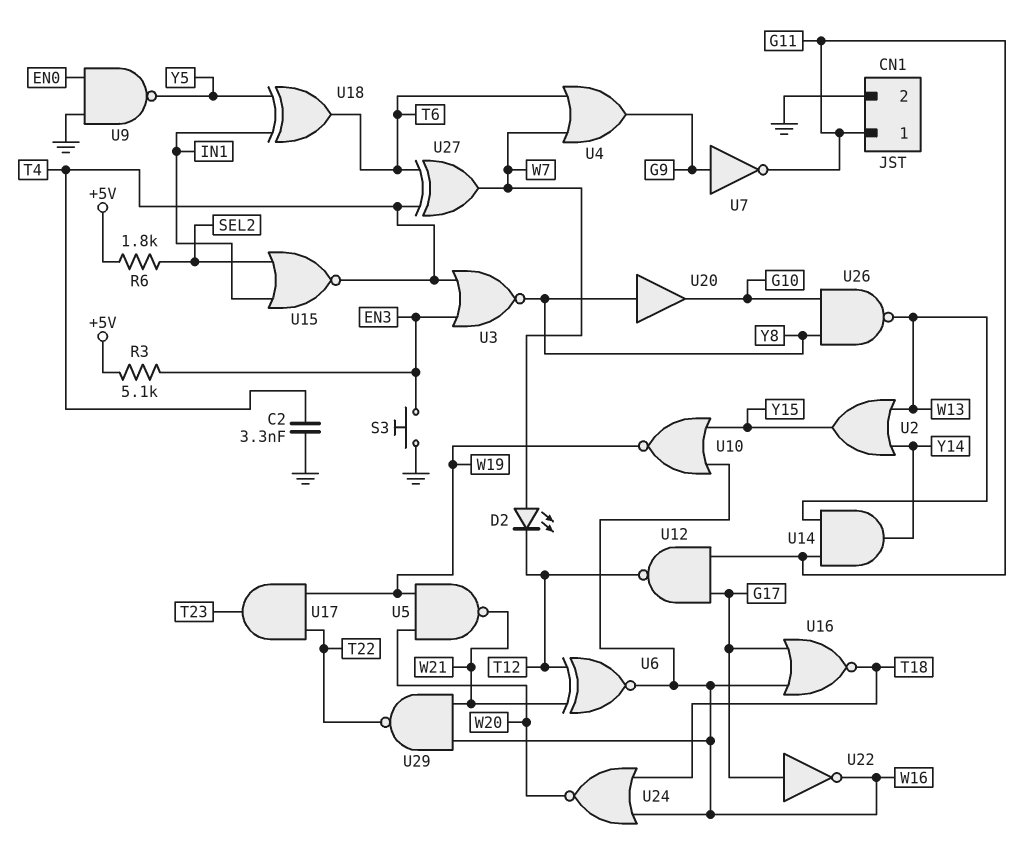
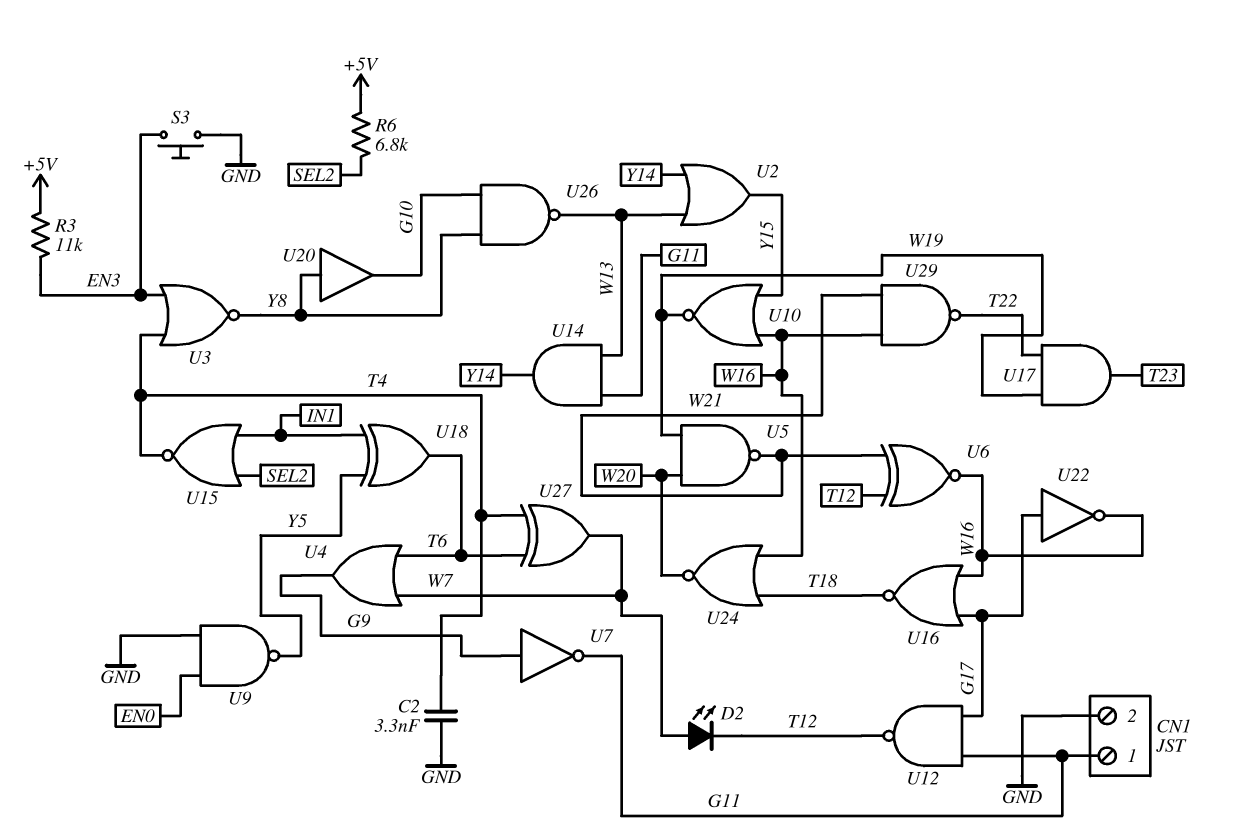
R3: 5.1k (+5V, EN3) -> 11k (+5V, EN3)
R6: 1.8k (+5V, SEL2) -> 6.8k (+5V, SEL2)

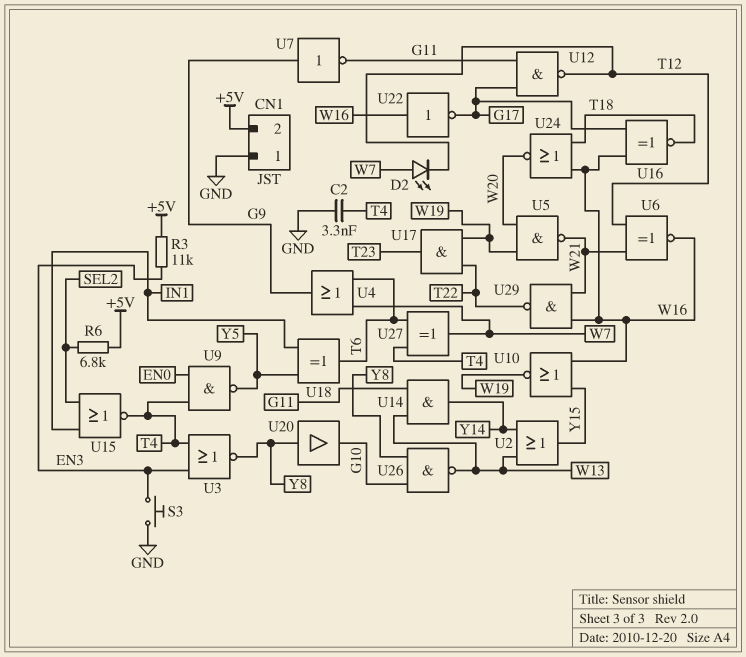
CN1 pin 1: G11 -> GND
CN1 pin 2: GND -> +5V
U9: NAND (in EN0, in GND, out Y5) -> NAND (in EN0, in T4, out Y5)
U16: NOR (in G17, in W16, out T18) -> XNOR (in G17, in W16, out T18)
U22: NOT (in G17, out W16) -> NOT (in W16, out G17)

